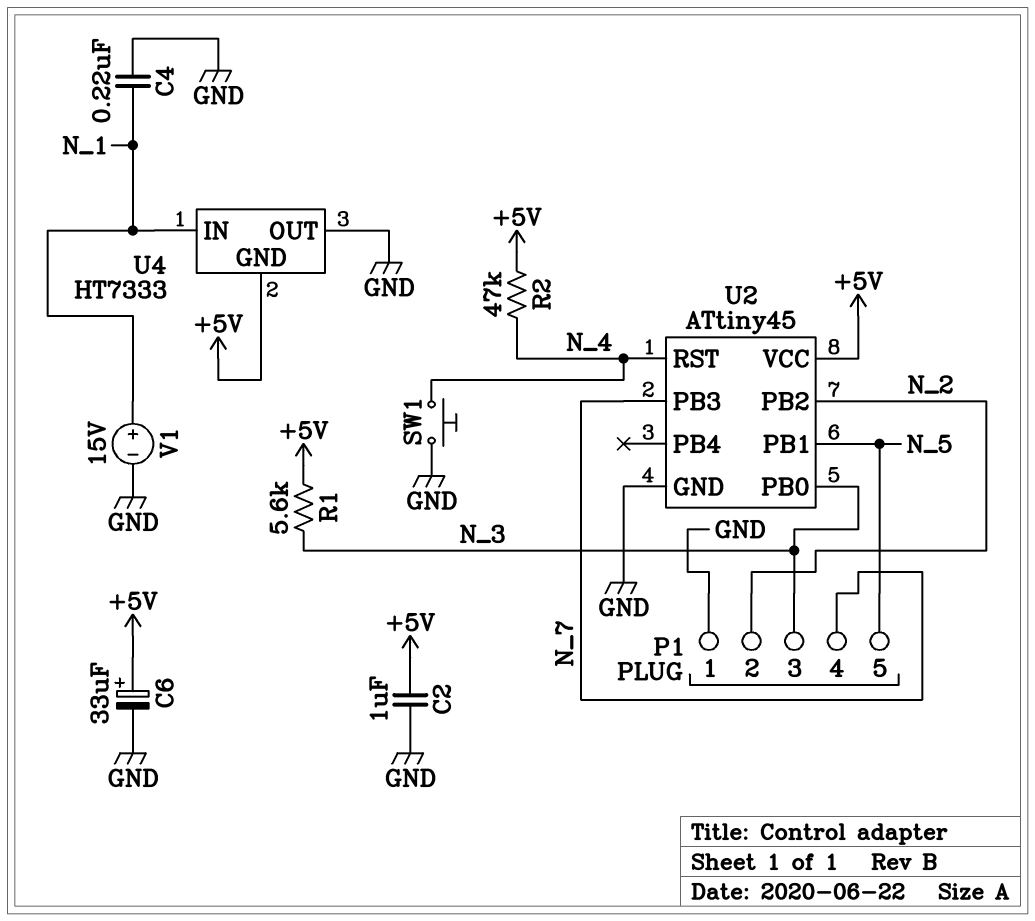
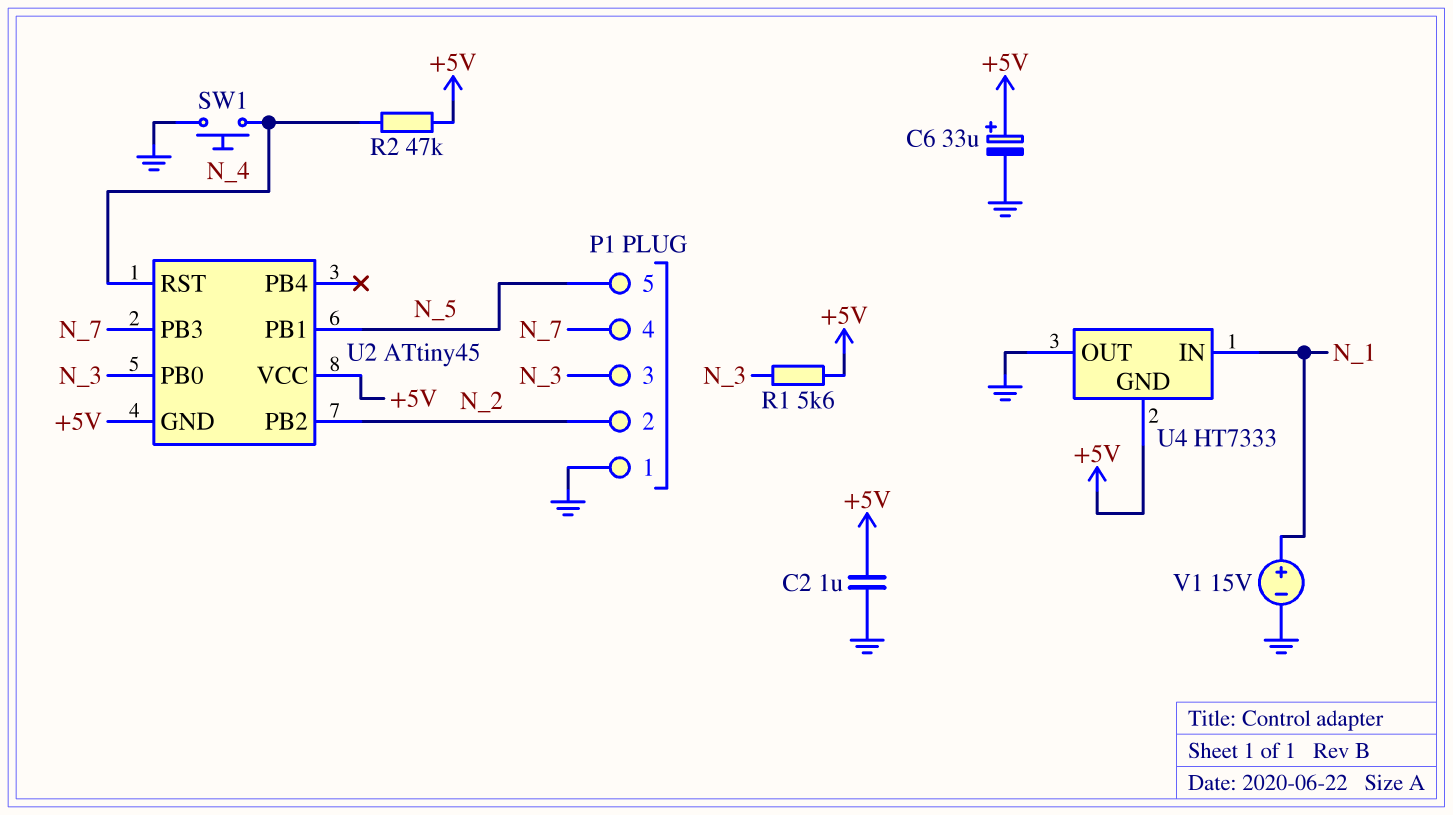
C4: 220nF (GND, N_1) -> none
U2 pin GND: GND -> +5V

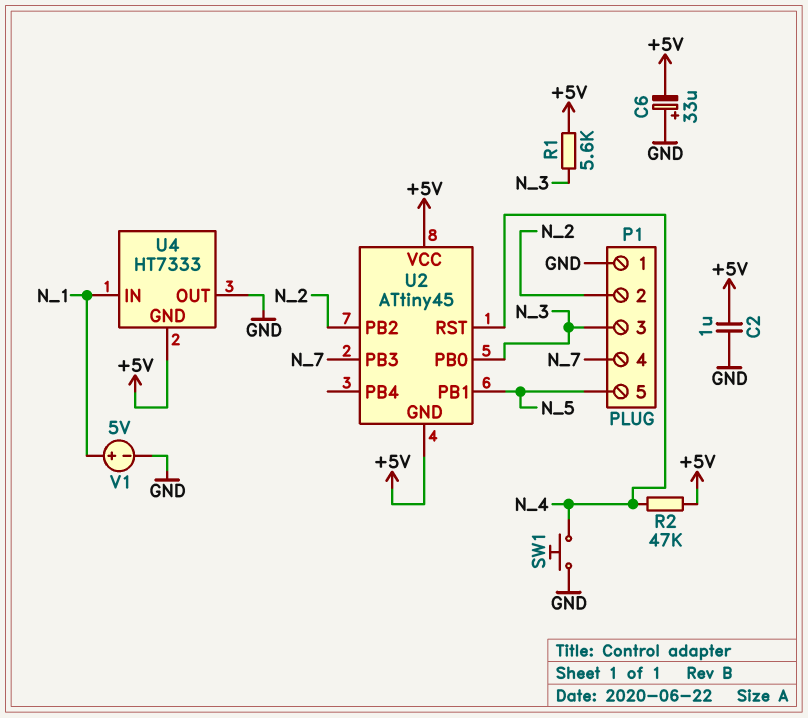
C6: 33uF (plus +5V, minus GND) -> 33uF (plus GND, minus +5V)
V1: 15V (plus N_1, minus GND) -> 5V (plus N_1, minus GND)

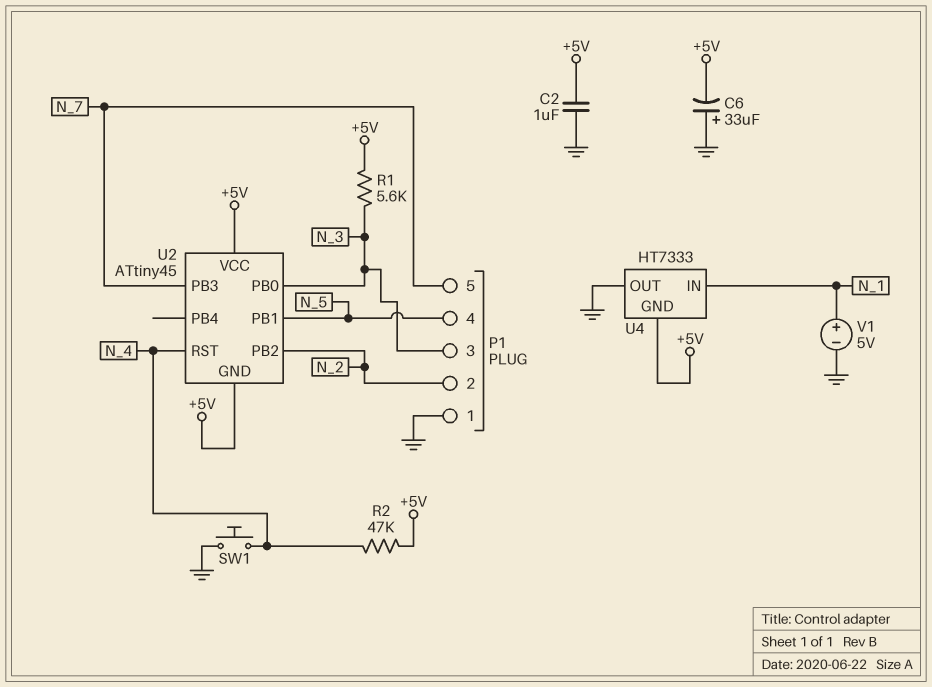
P1 pin 4: N_7 -> N_5
P1 pin 5: N_5 -> N_7

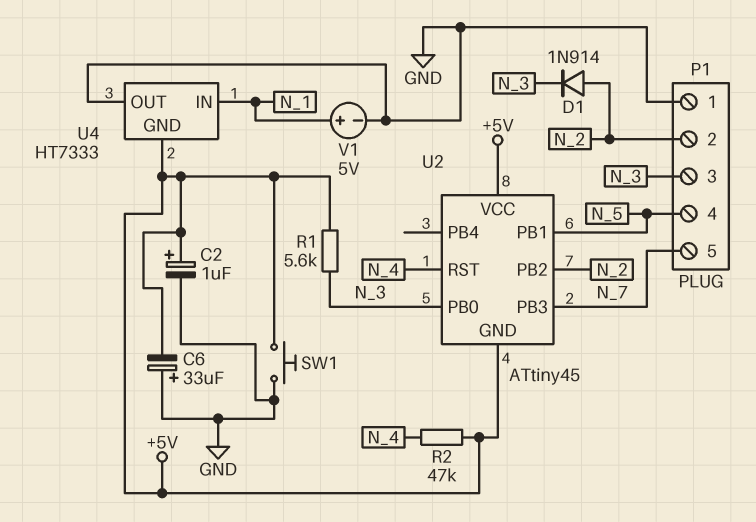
C2: 1uF (+5V, GND) -> 1uF (plus +5V, minus GND)
D1: none -> diode 1N914 (A N_2, K N_3)
SW1: button (GND, N_4) -> button (+5V, GND)

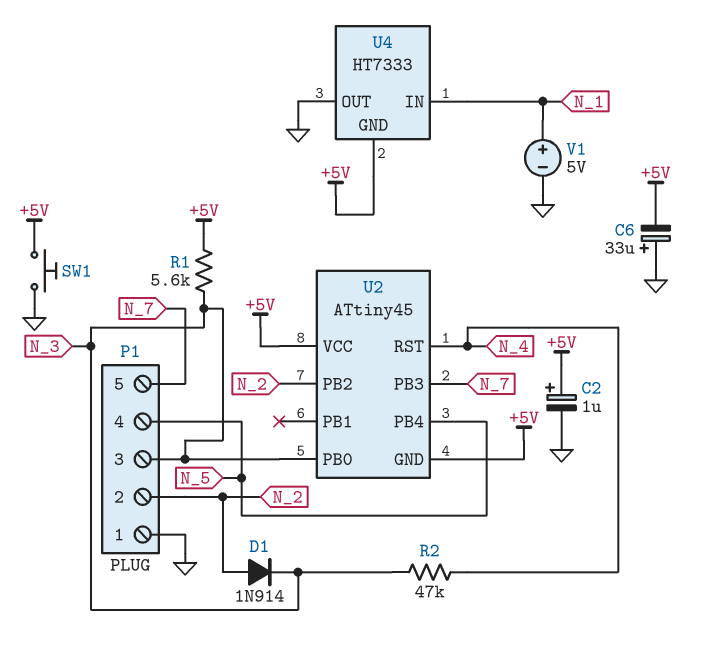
R2: 47k (+5V, N_4) -> 47k (N_3, N_4)
U2 pin PB1: N_5 -> none
U2 pin PB4: none -> N_5

